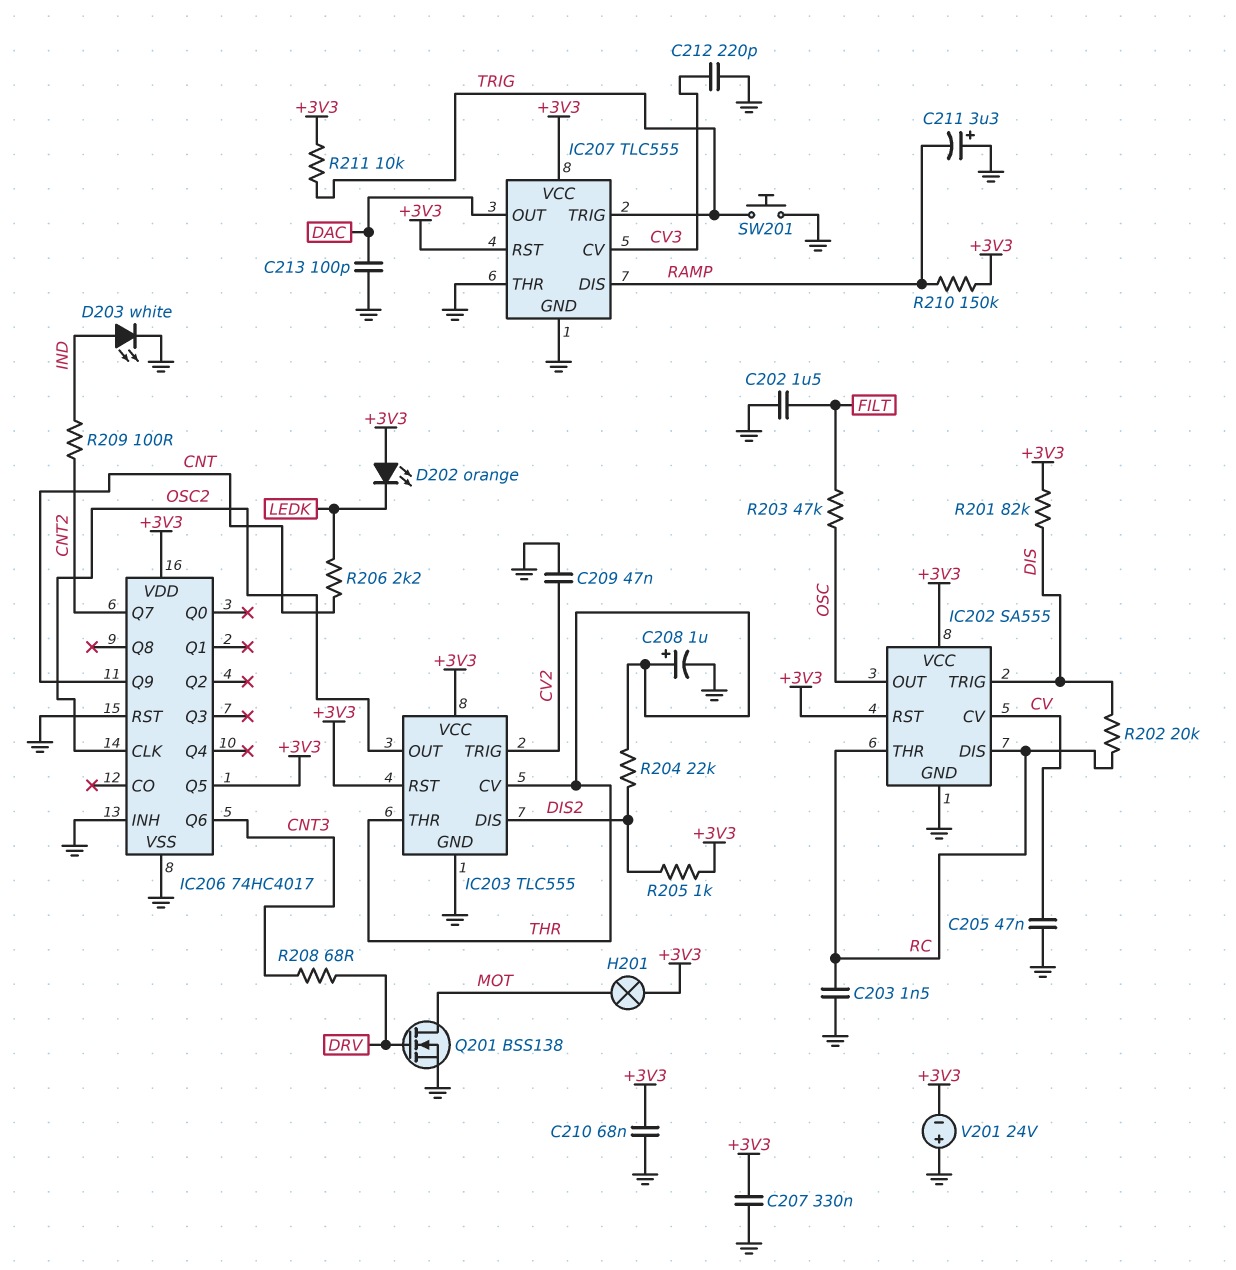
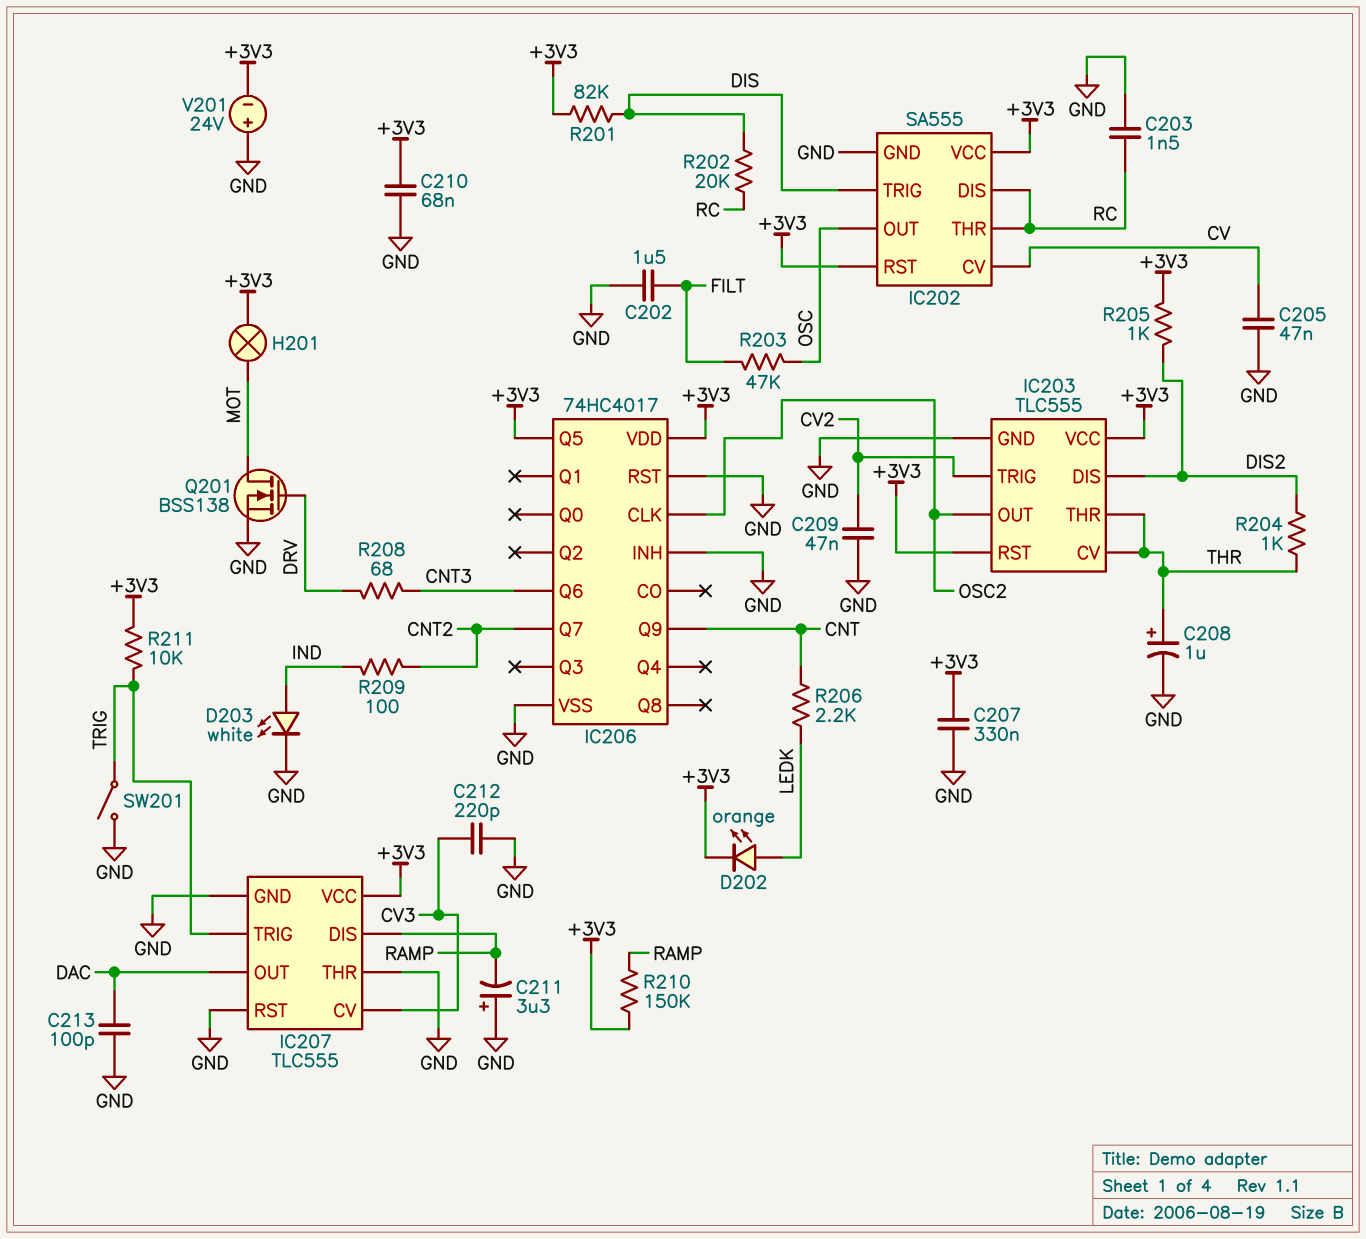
D202: LED orange (A +3V3, K LEDK) -> LED orange (A LEDK, K +3V3)
IC207 pin RST: +3V3 -> GND
R204: 22k (DIS2, THR) -> 1k (DIS2, THR)
SW201: button (GND, TRIG) -> switch (GND, TRIG)

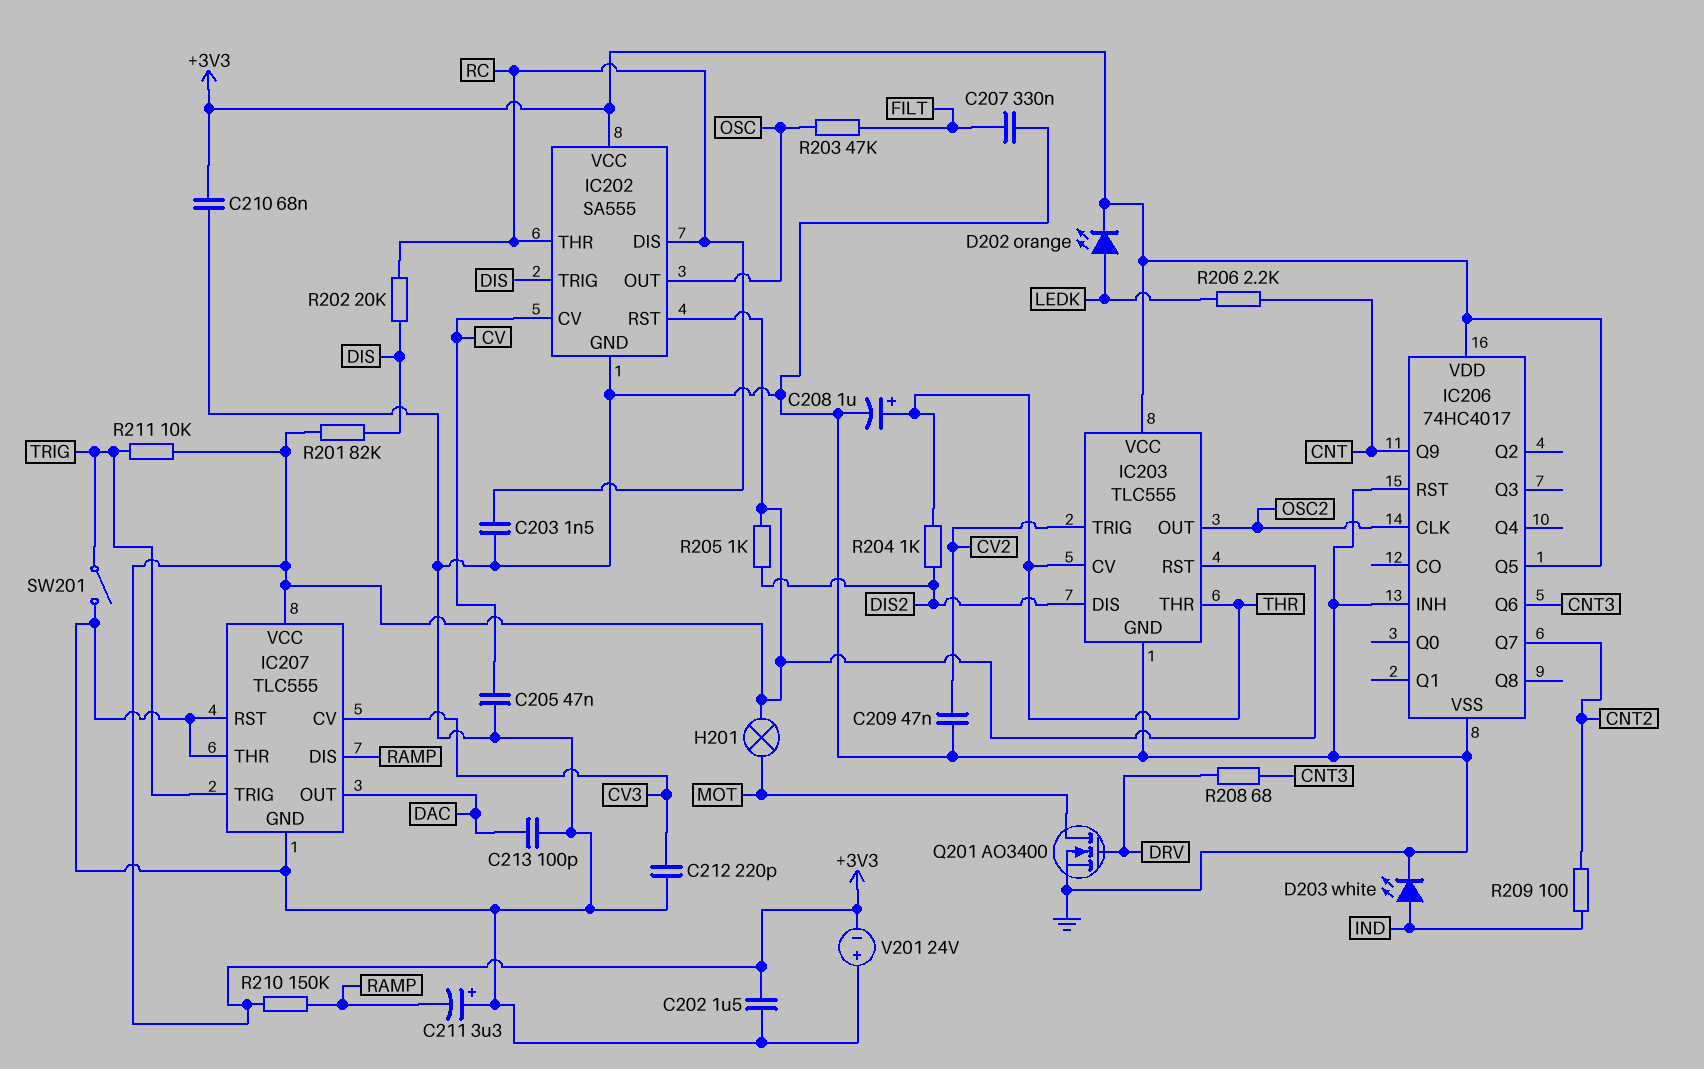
C202: 1.5uF (FILT, GND) -> 1.5uF (+3V3, GND)
C207: 330nF (+3V3, GND) -> 330nF (FILT, GND)
Q201: NMOS BSS138 (G DRV, D MOT, S GND) -> NMOS AO3400 (G DRV, D MOT, S GND)

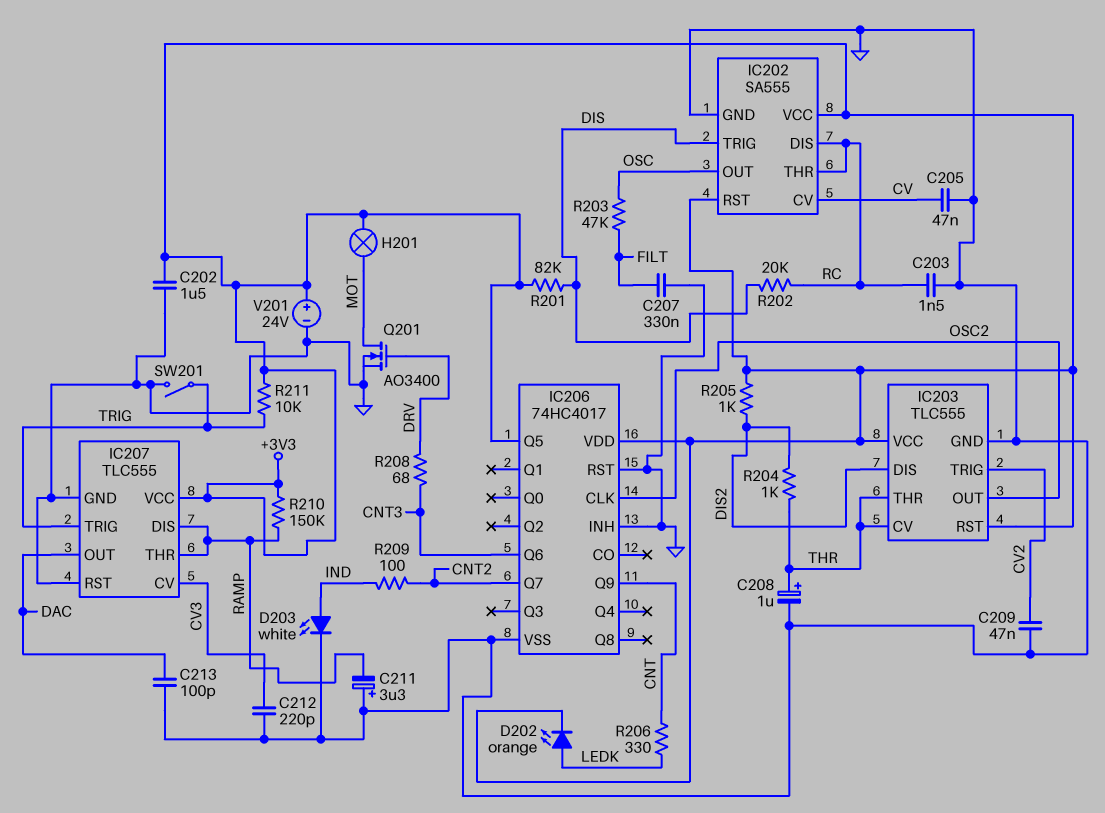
C210: 68nF (+3V3, GND) -> none
IC207 pin THR: GND -> RAMP
R206: 2.2k (CNT, LEDK) -> 330 (CNT, LEDK)
V201: 24V (plus GND, minus +3V3) -> 24V (plus +3V3, minus GND)

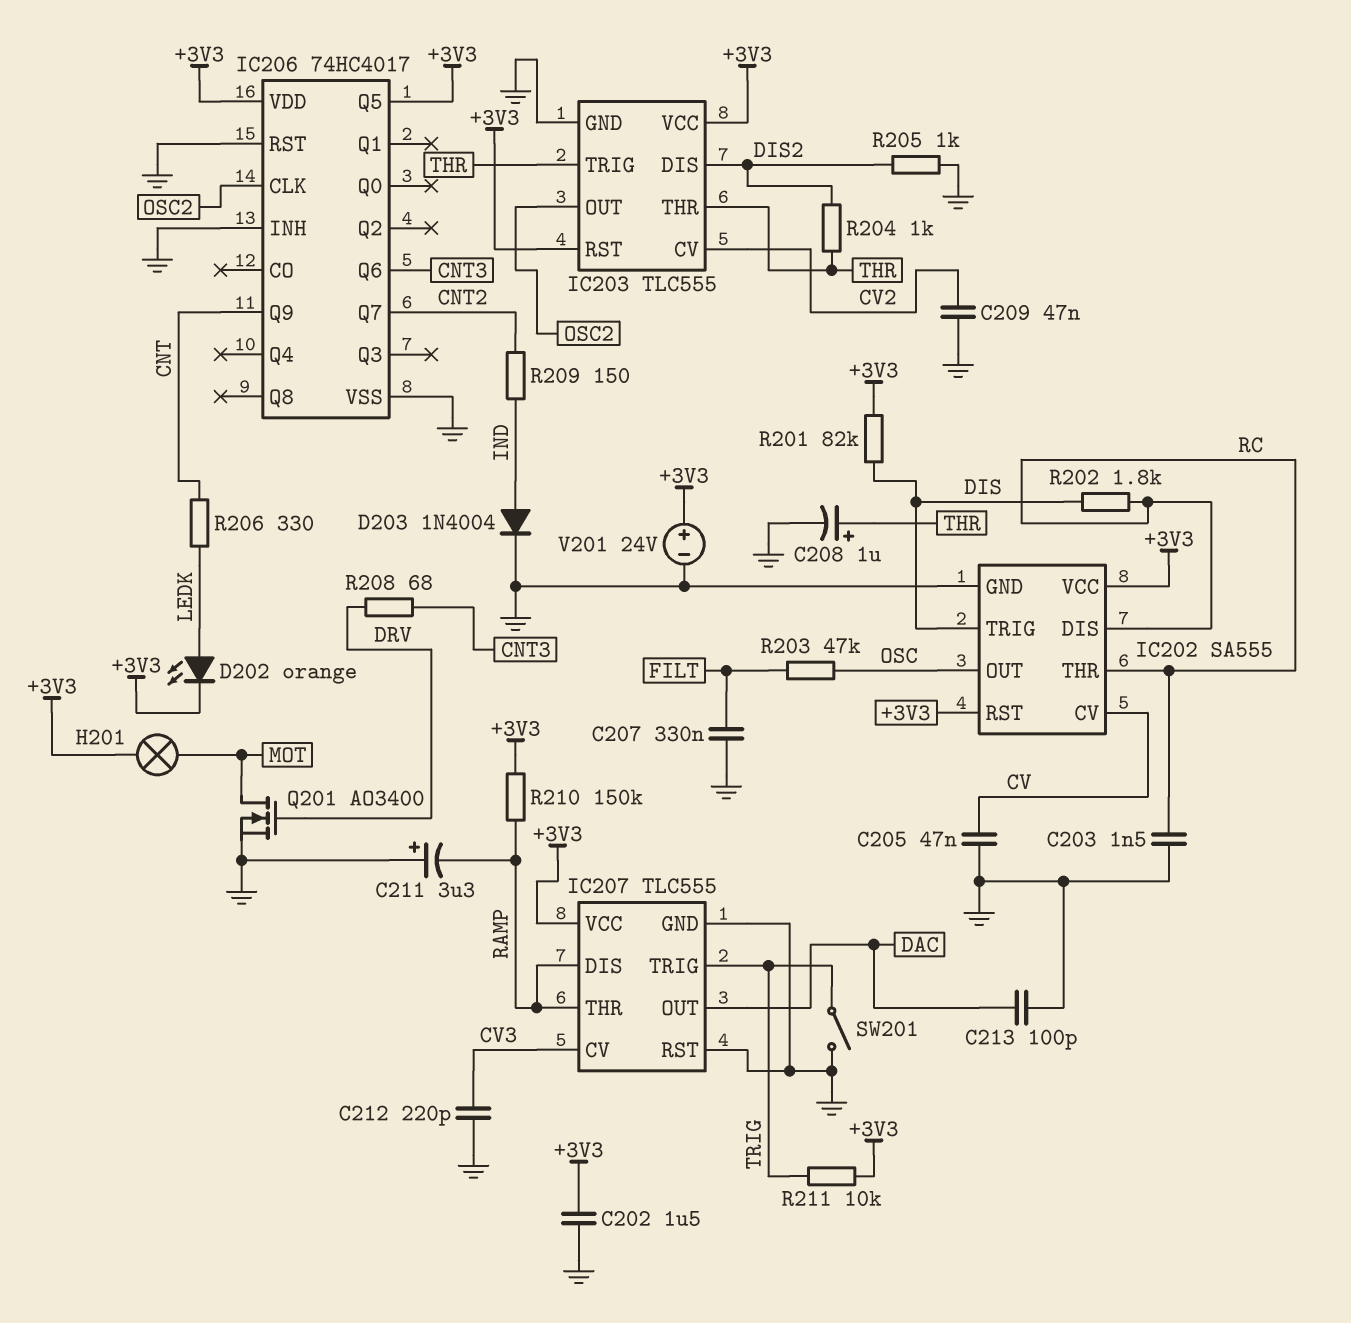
D203: LED white (A IND, K GND) -> diode 1N4004 (A IND, K GND)
IC203 pin CV: THR -> CV2
IC203 pin TRIG: CV2 -> THR
R202: 20k (DIS, RC) -> 1.8k (DIS, RC)
R205: 1k (+3V3, DIS2) -> 1k (DIS2, GND)
R209: 100 (CNT2, IND) -> 150 (CNT2, IND)

